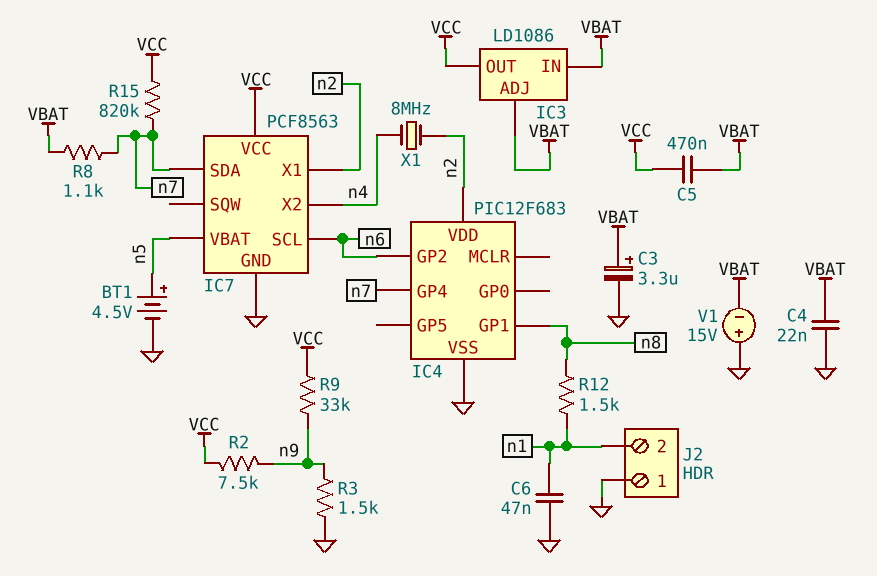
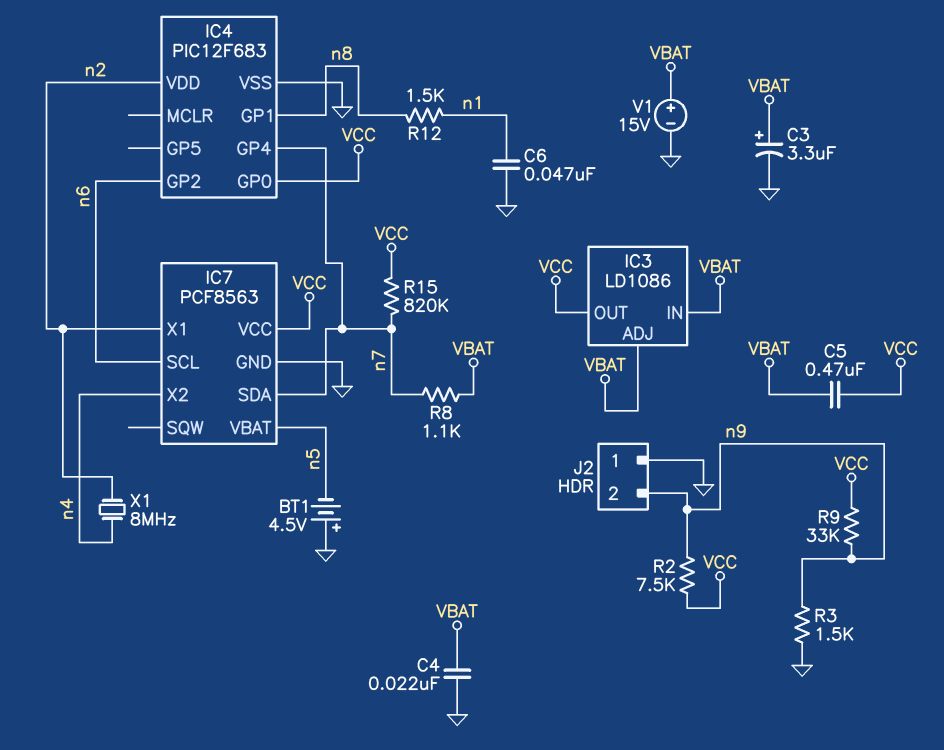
BT1: 4.5V (plus n5, minus GND) -> 4.5V (plus GND, minus n5)
IC4 pin GP0: none -> VCC
J2 pin 2: n1 -> n9
V1: 15V (plus GND, minus VBAT) -> 15V (plus VBAT, minus GND)

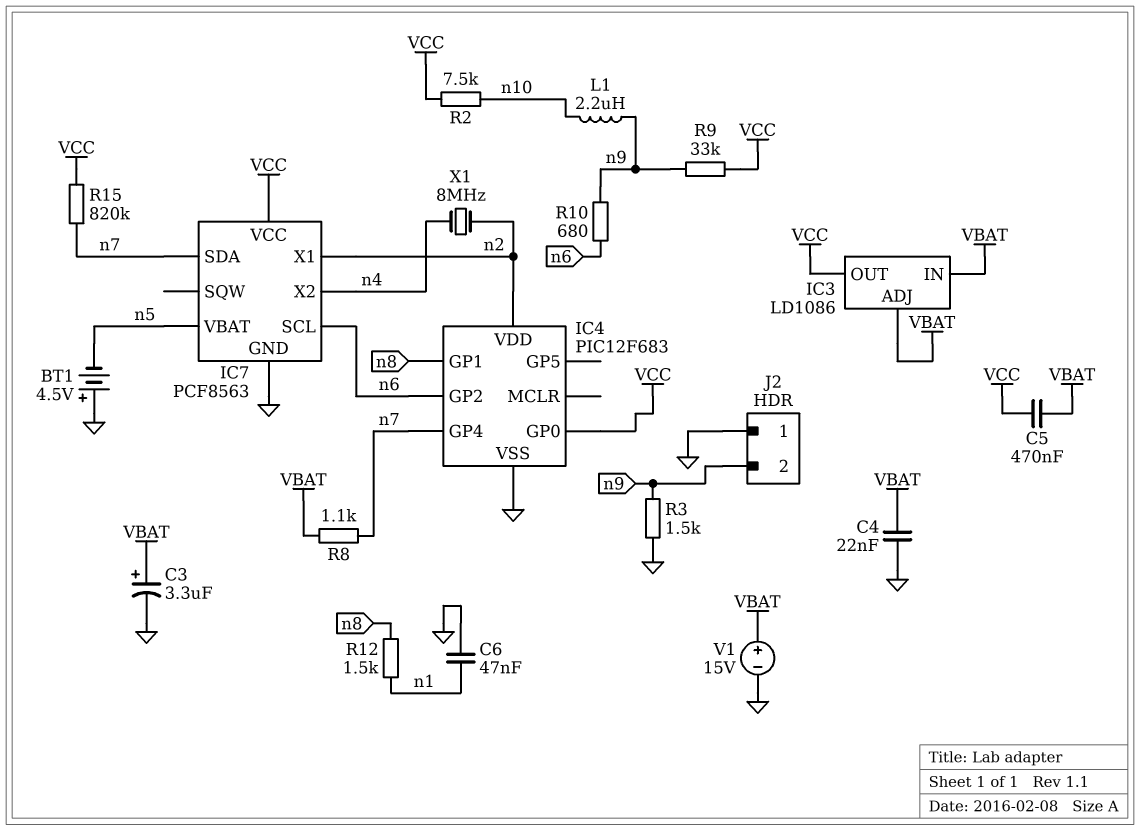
L1: none -> 2.2uH (n9, n10)
R2: 7.5k (VCC, n9) -> 7.5k (VCC, n10)
R10: none -> 680 (n6, n9)

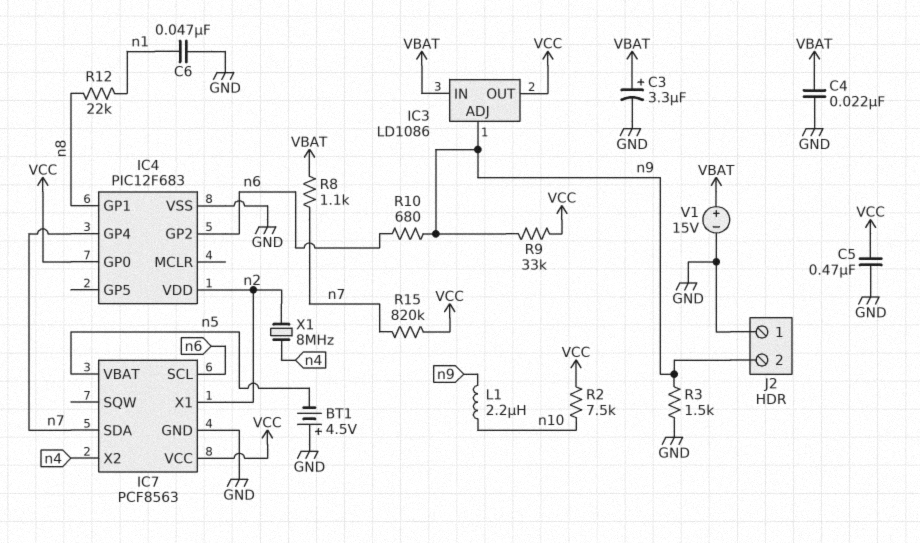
C5: 470nF (VBAT, VCC) -> 470nF (GND, VCC)
IC3 pin ADJ: VBAT -> n9
R12: 1.5k (n1, n8) -> 22k (n1, n8)

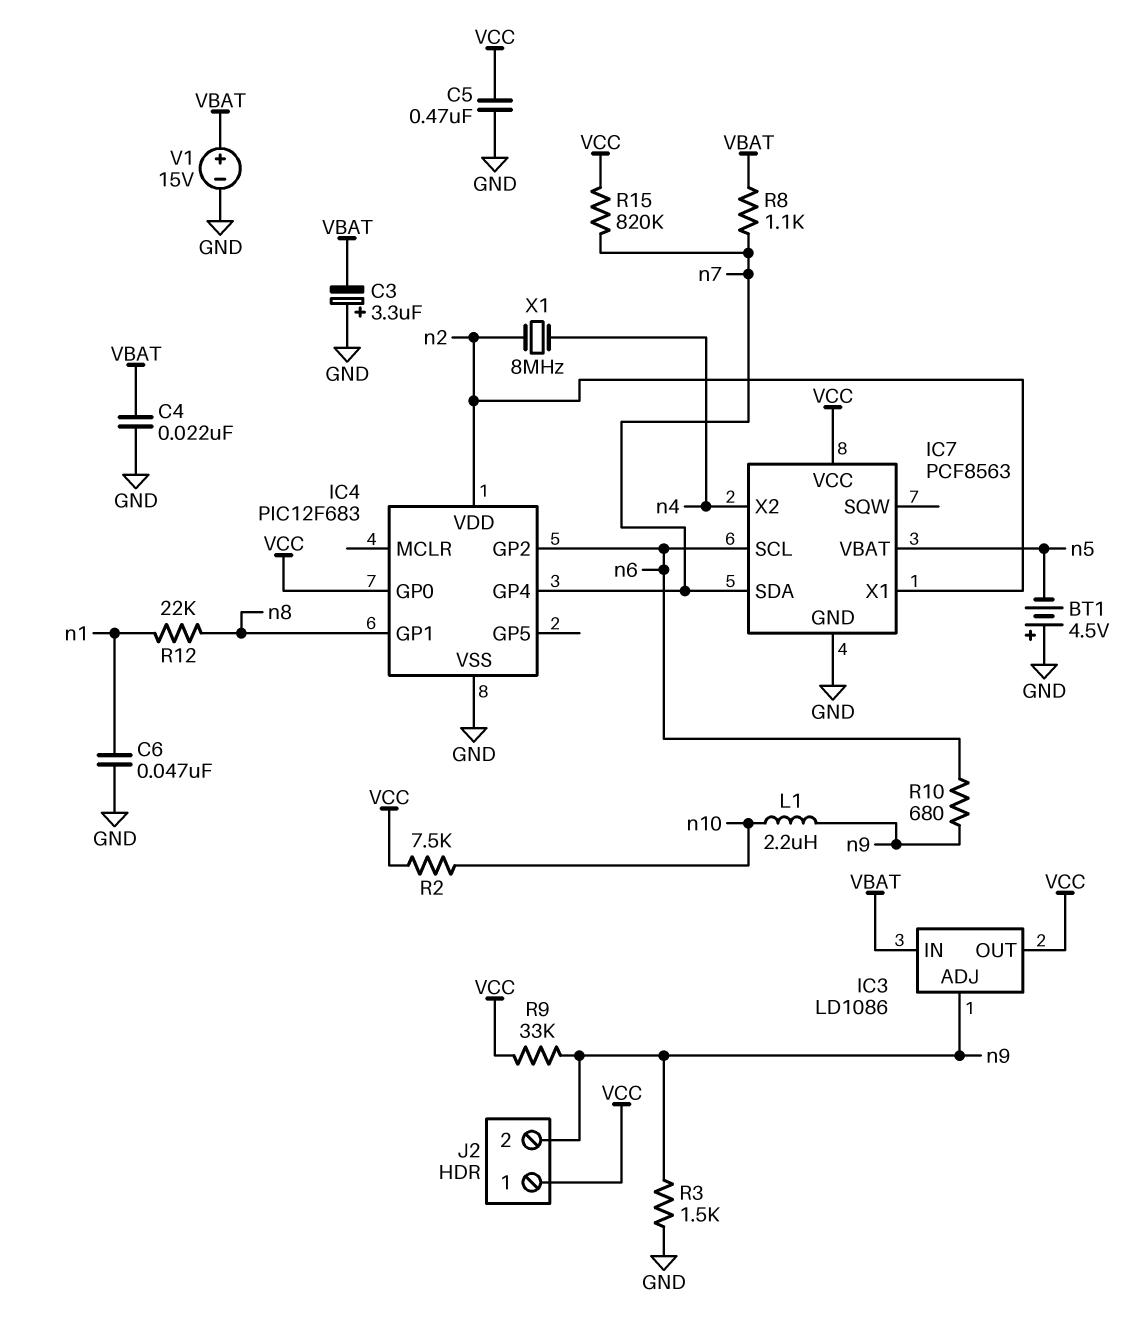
C3: 3.3uF (plus VBAT, minus GND) -> 3.3uF (plus GND, minus VBAT)
J2 pin 1: GND -> VCC

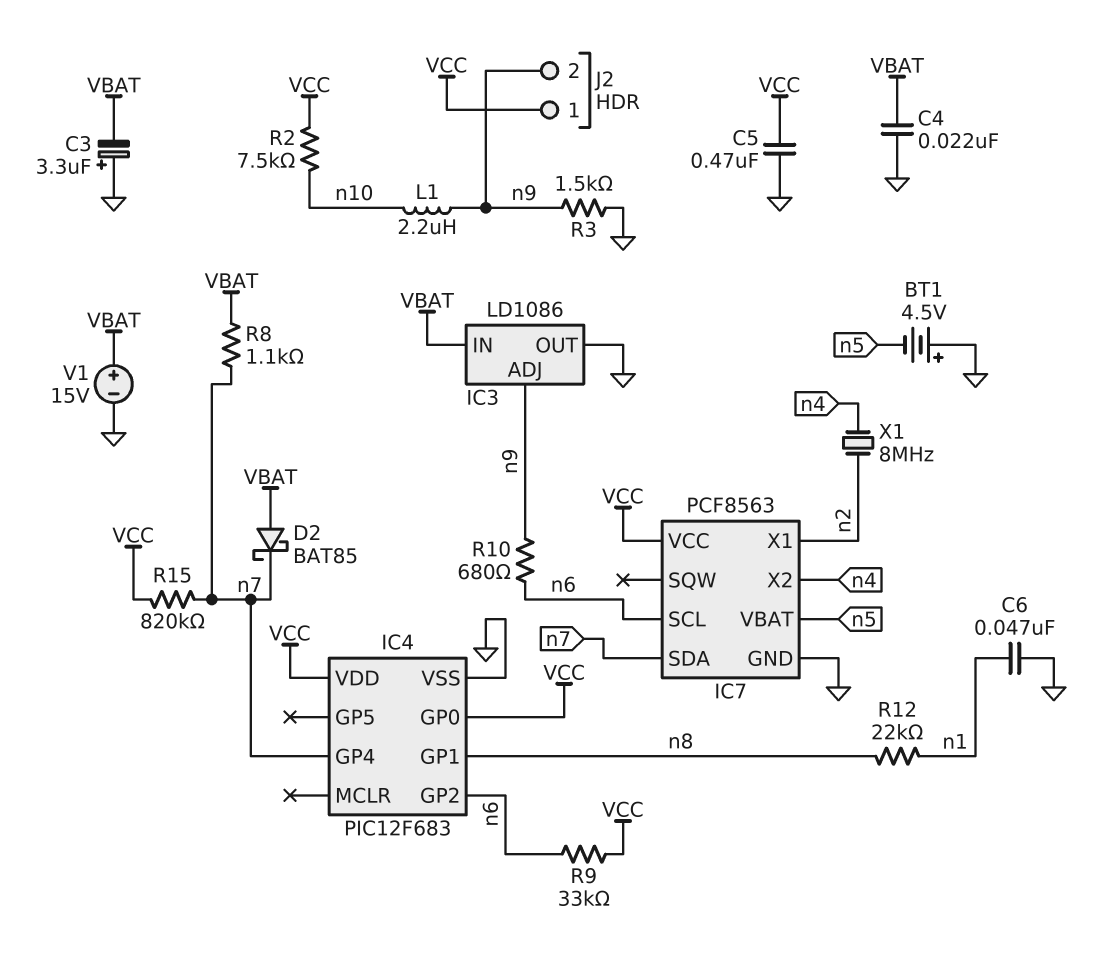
D2: none -> schottky BAT85 (A VBAT, K n7)
IC3 pin OUT: VCC -> GND
IC4 pin VDD: n2 -> VCC
R9: 33k (VCC, n9) -> 33k (VCC, n6)

